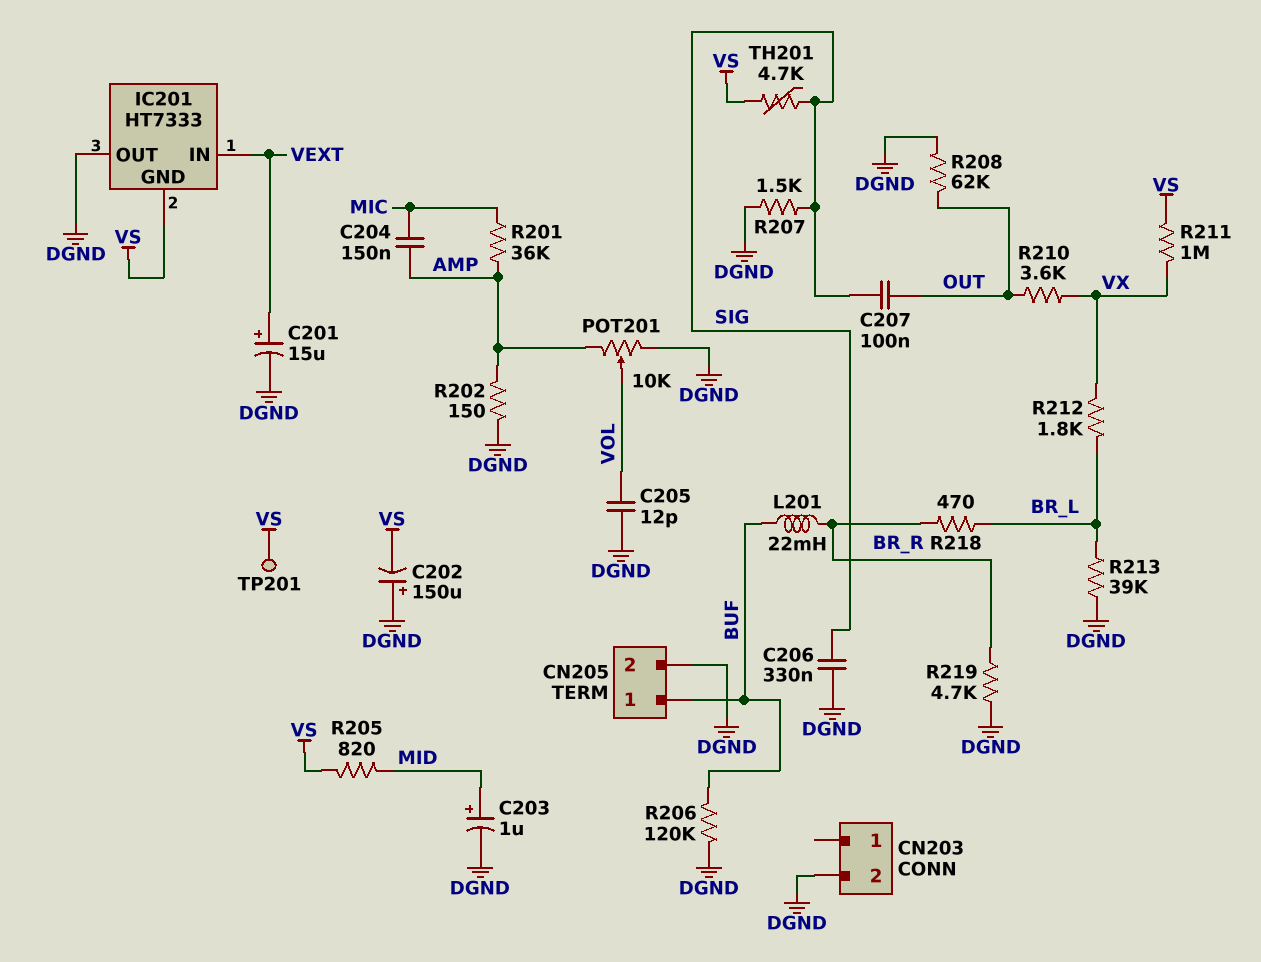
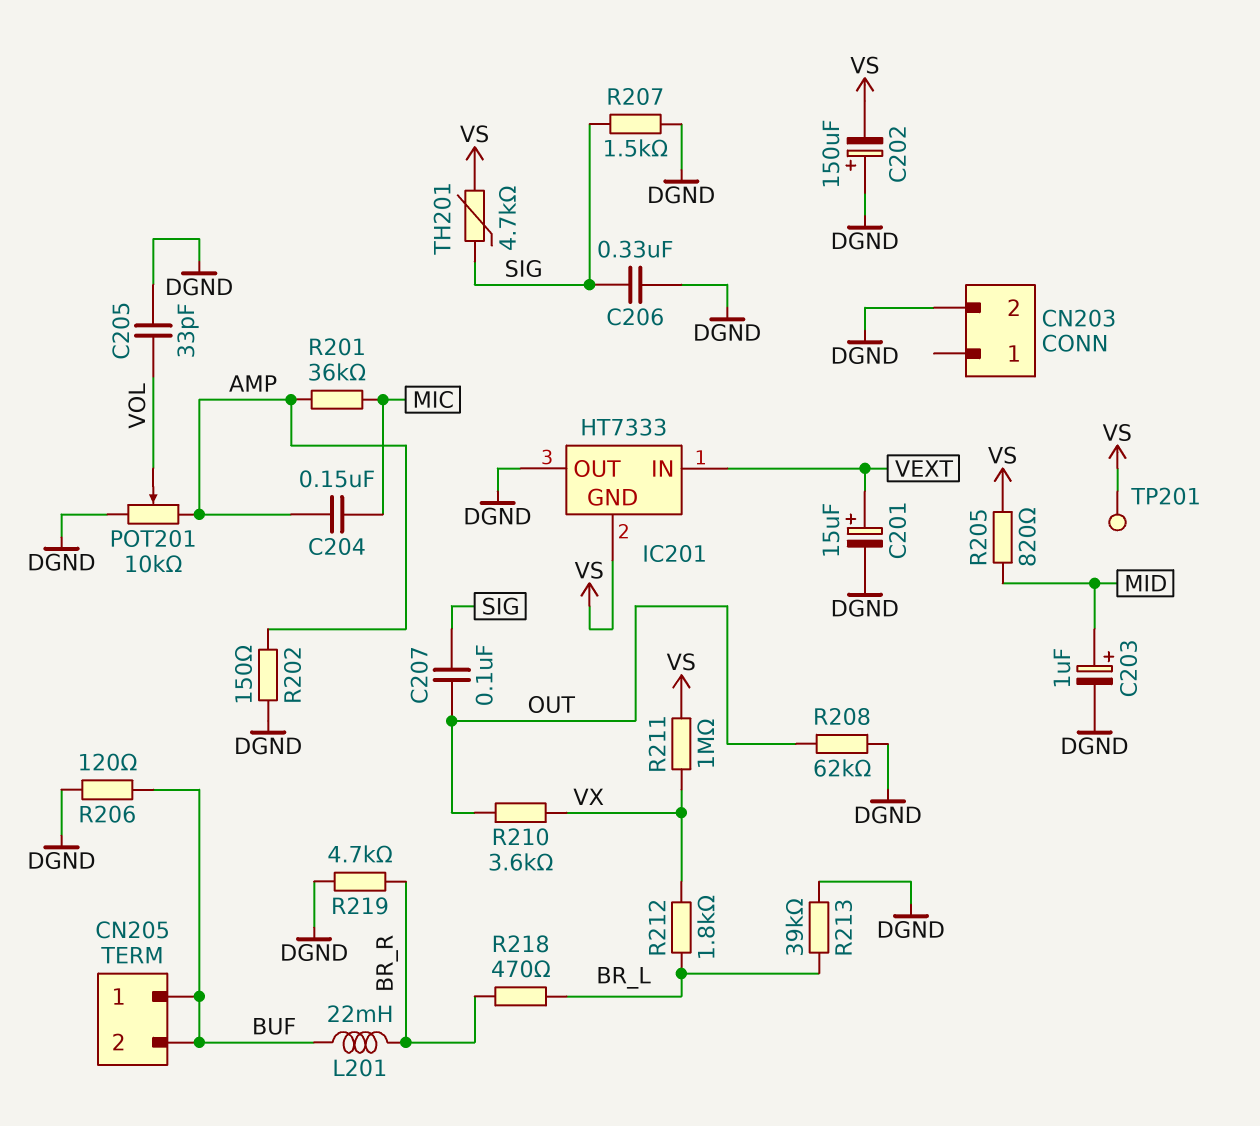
C205: 12pF (DGND, VOL) -> 33pF (DGND, VOL)
CN205 pin 2: DGND -> BUF
R206: 120k (BUF, DGND) -> 120 (BUF, DGND)

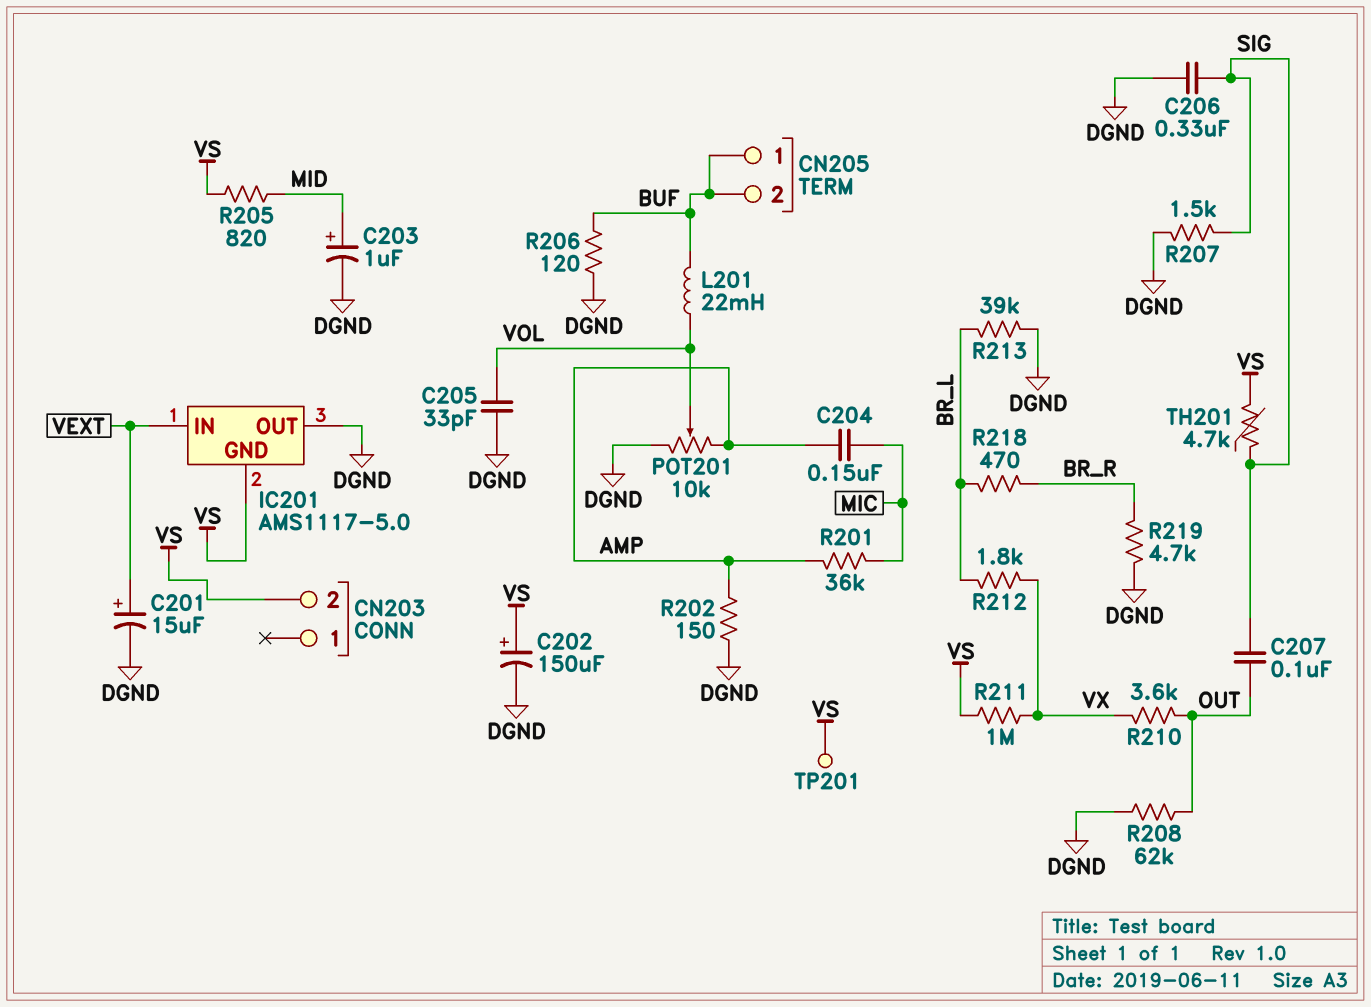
C202: 150uF (plus DGND, minus VS) -> 150uF (plus VS, minus DGND)
CN203 pin 2: DGND -> VS
IC201: HT7333 -> AMS1117-5.0
L201: 22mH (BR_R, BUF) -> 22mH (BUF, VOL)

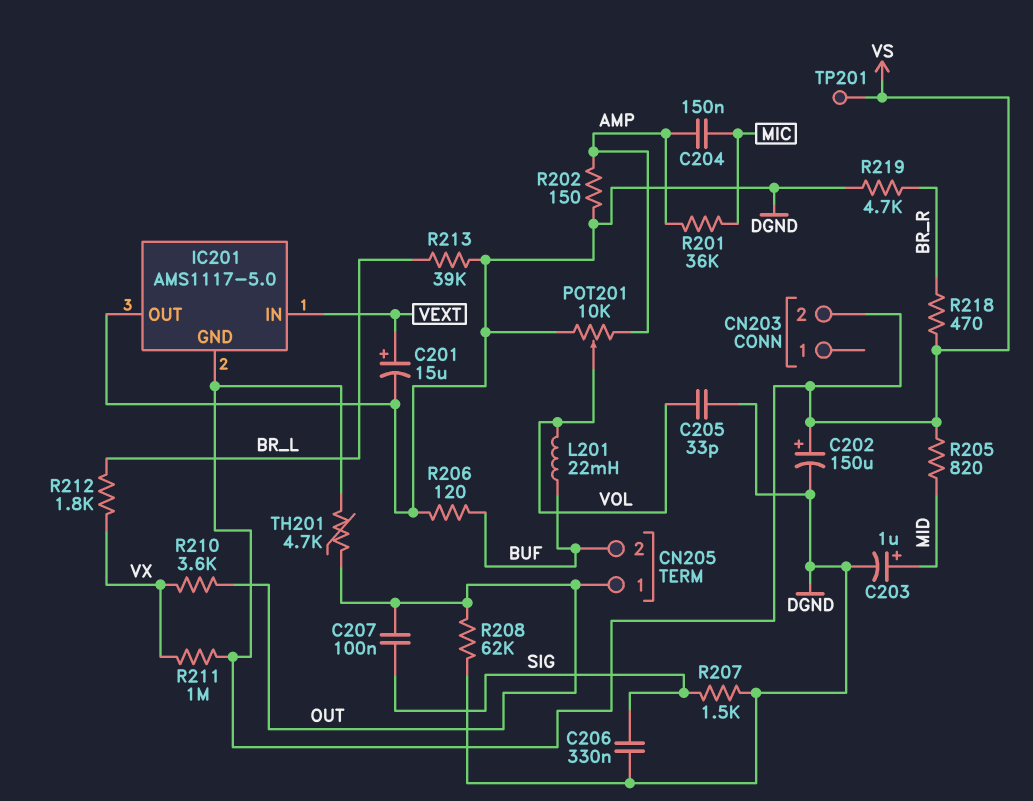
CN205 pin 1: BUF -> OUT
R218: 470 (BR_L, BR_R) -> 470 (BR_R, VS)
TH201: 4.7k (SIG, VS) -> 4.7k (OUT, VS)

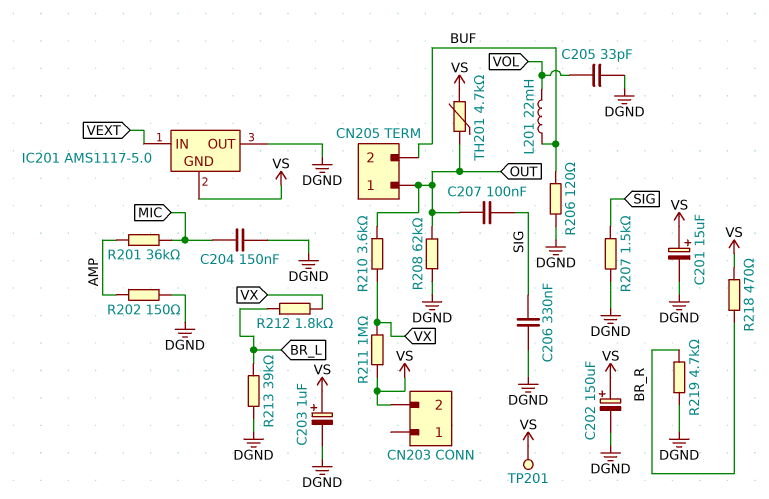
C201: 15uF (plus VEXT, minus DGND) -> 15uF (plus VS, minus DGND)
C203: 1uF (plus MID, minus DGND) -> 1uF (plus VS, minus DGND)
C204: 150nF (AMP, MIC) -> 150nF (DGND, MIC)
POT201: 10k (AMP, DGND, wiper VOL) -> none
R205: 820 (MID, VS) -> none

